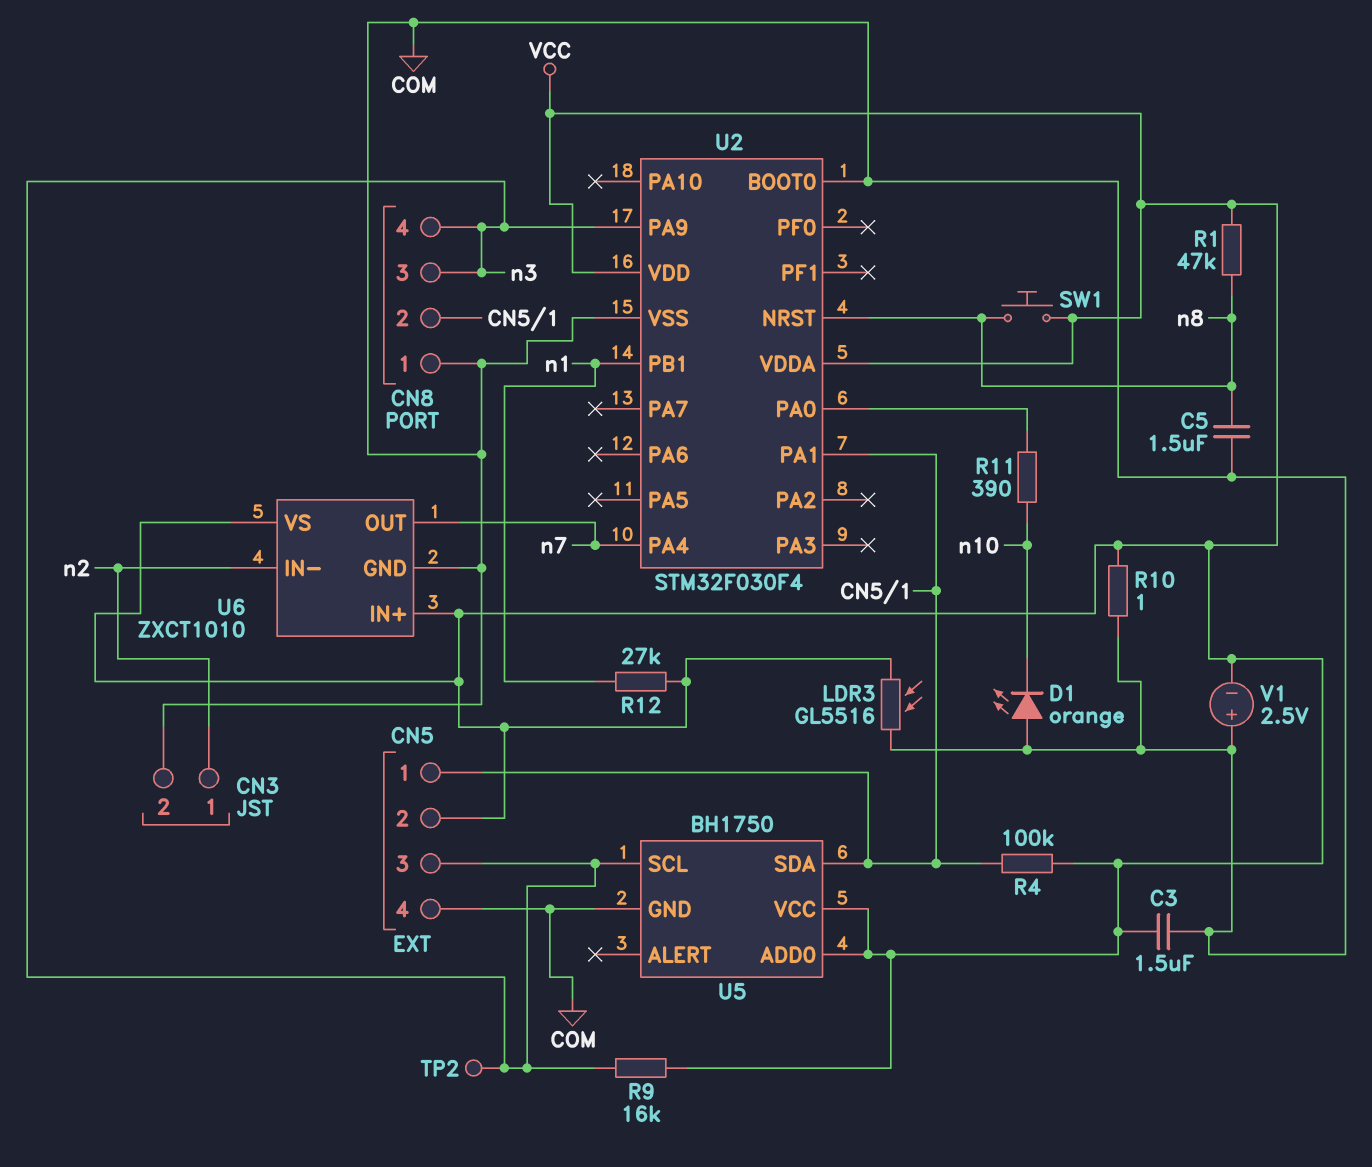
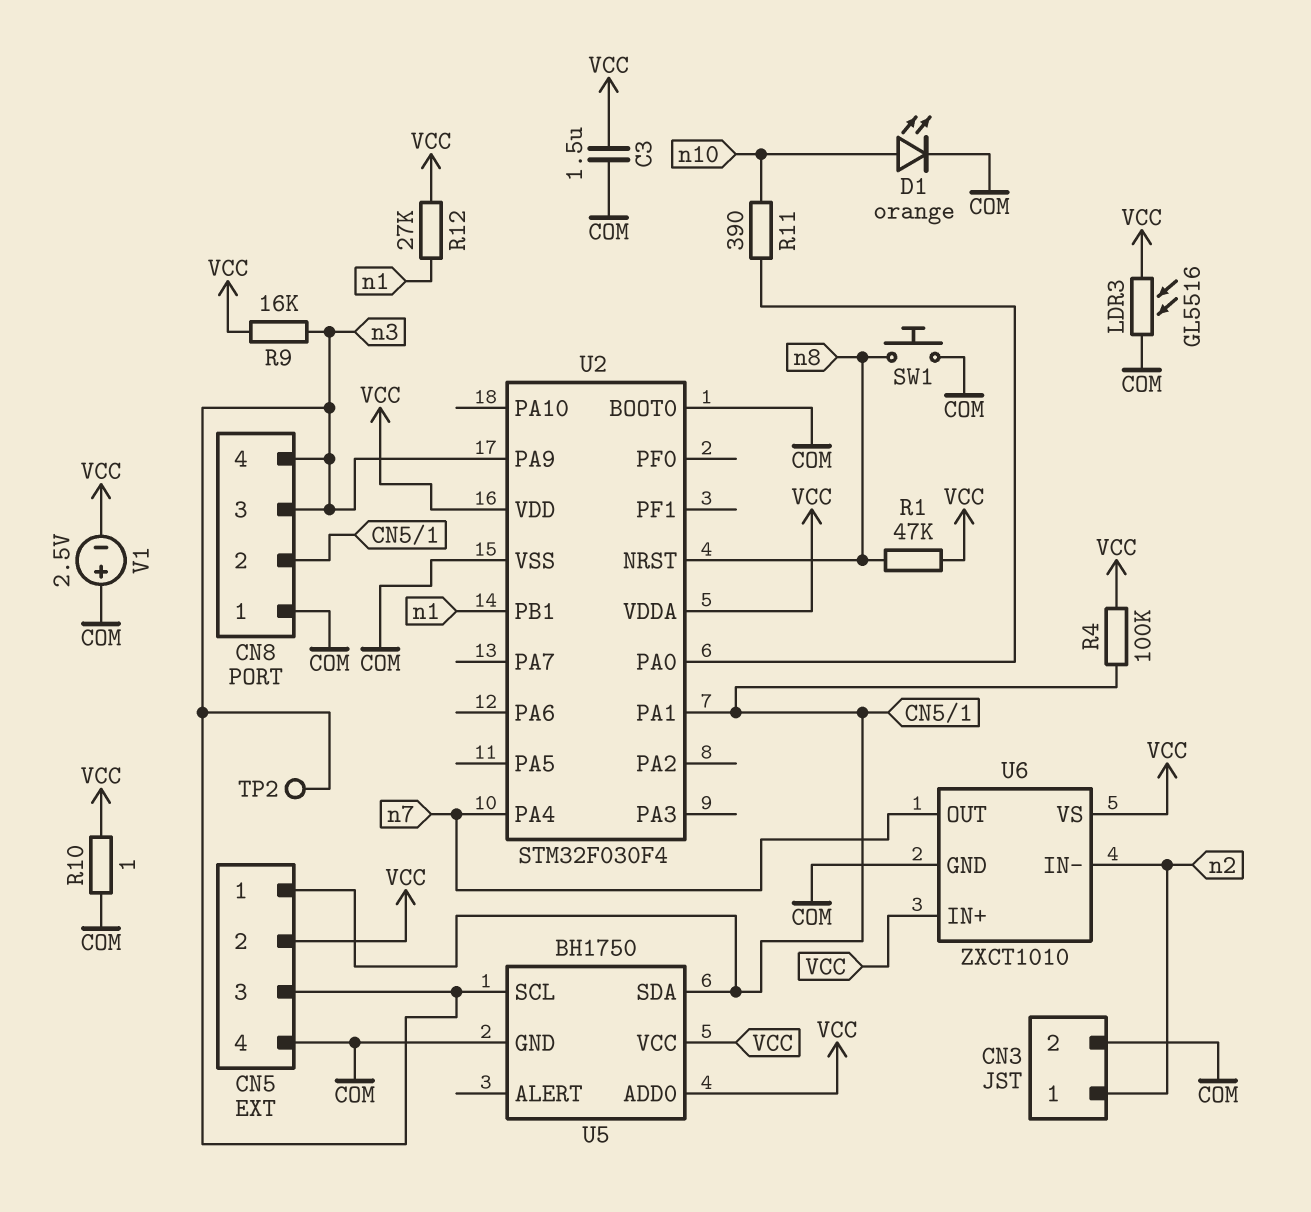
C5: 1.5uF (COM, n8) -> none
D1: LED orange (A COM, K n10) -> LED orange (A n10, K COM)
SW1: button (VCC, n8) -> button (COM, n8)

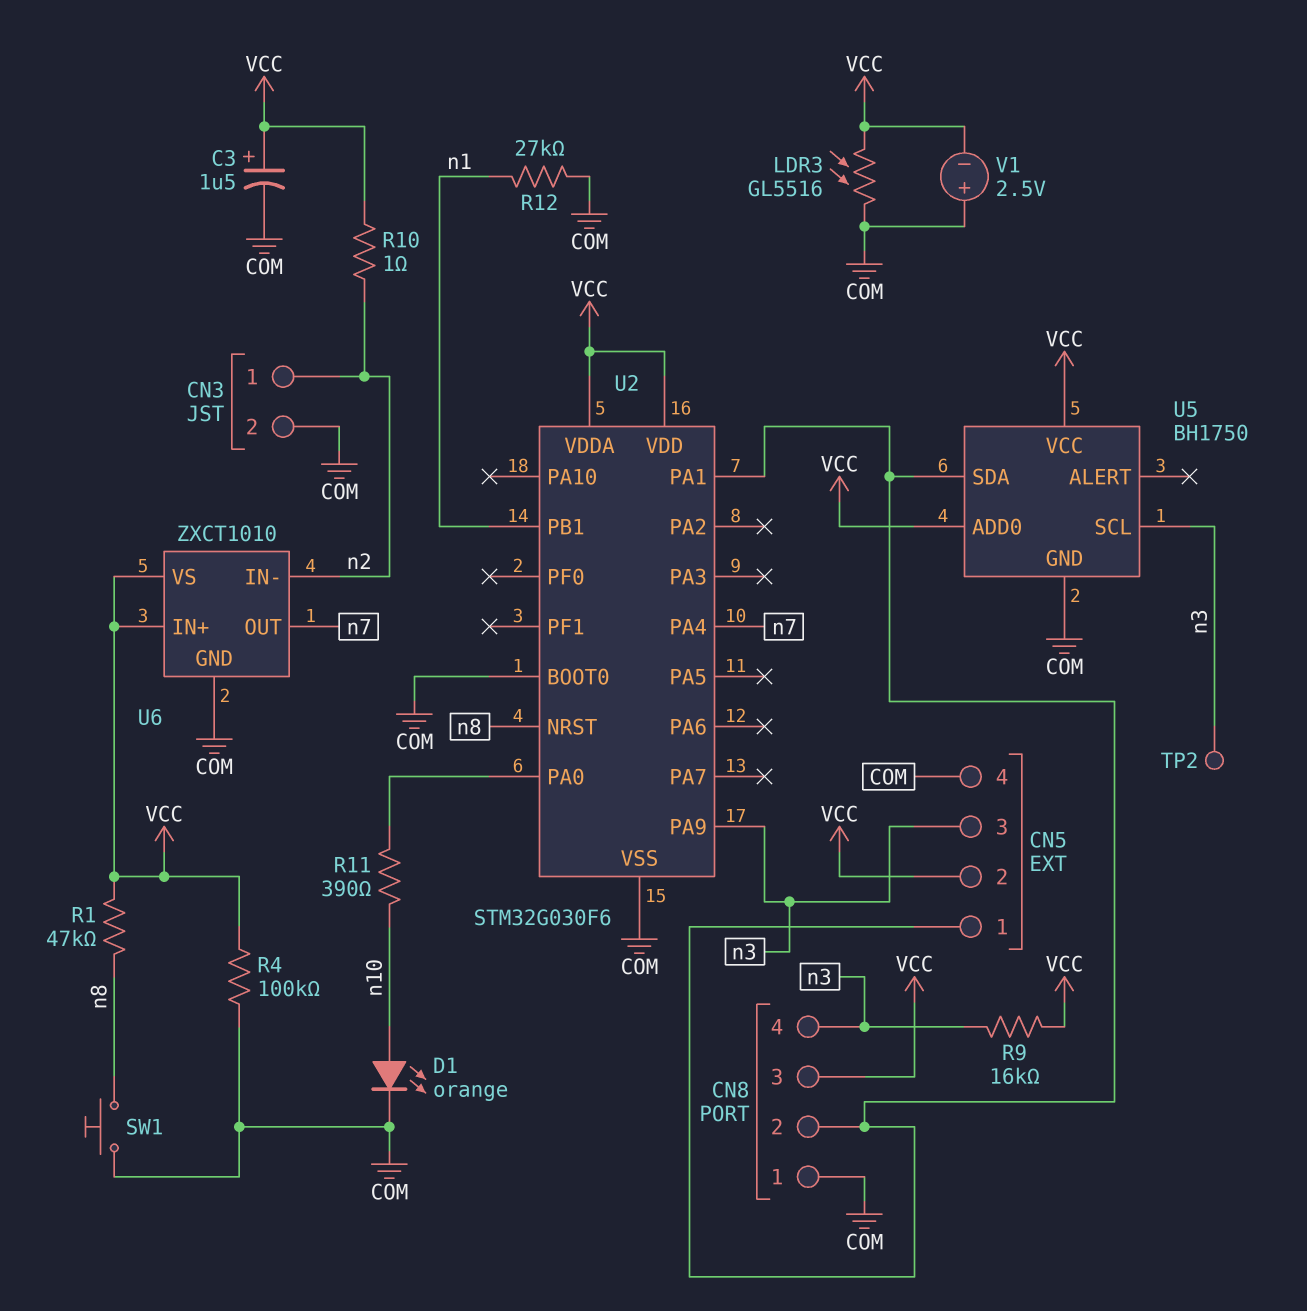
C3: 1.5uF (COM, VCC) -> 1.5uF (plus VCC, minus COM)
CN8 pin 3: n3 -> VCC
R4: 100k (CN5/1, VCC) -> 100k (COM, VCC)
R10: 1 (COM, VCC) -> 1 (VCC, n2)
R12: 27k (VCC, n1) -> 27k (COM, n1)
U2: STM32F030F4 -> STM32G030F6

